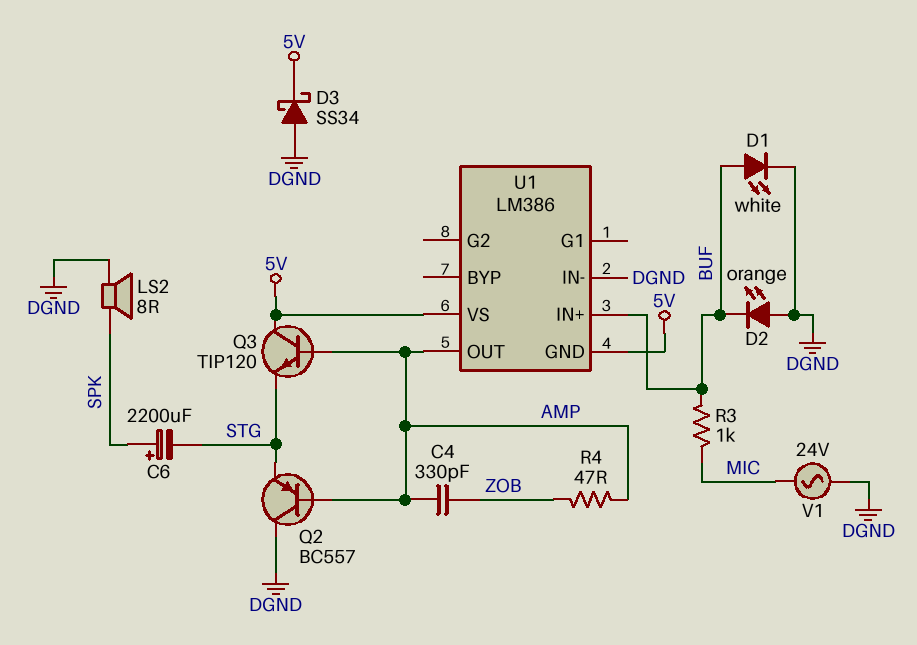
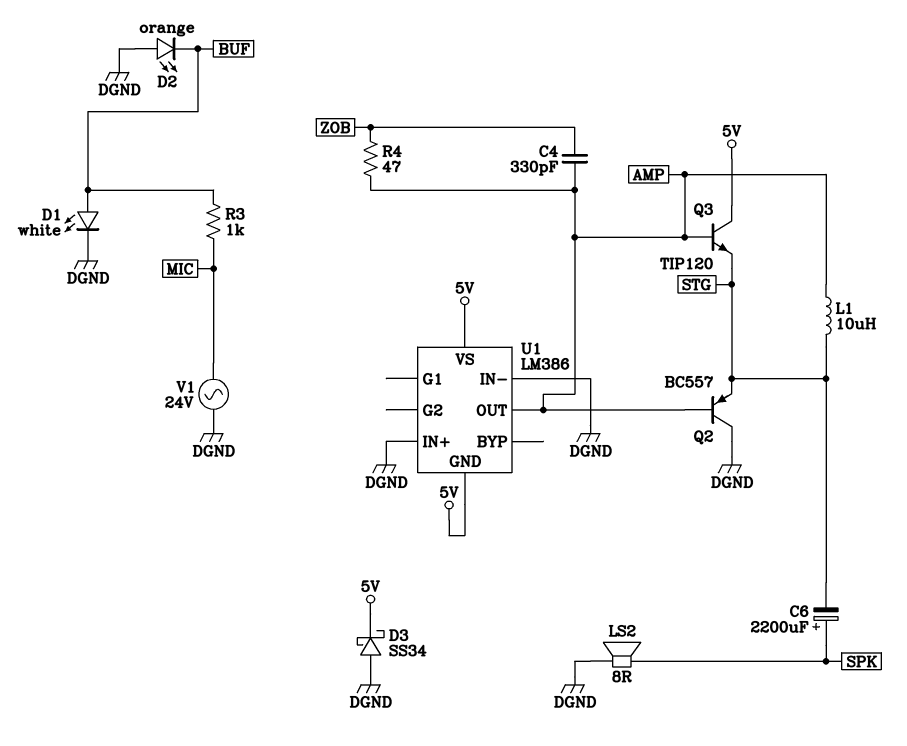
L1: none -> 10uH (AMP, STG)
U1 pin IN+: BUF -> DGND

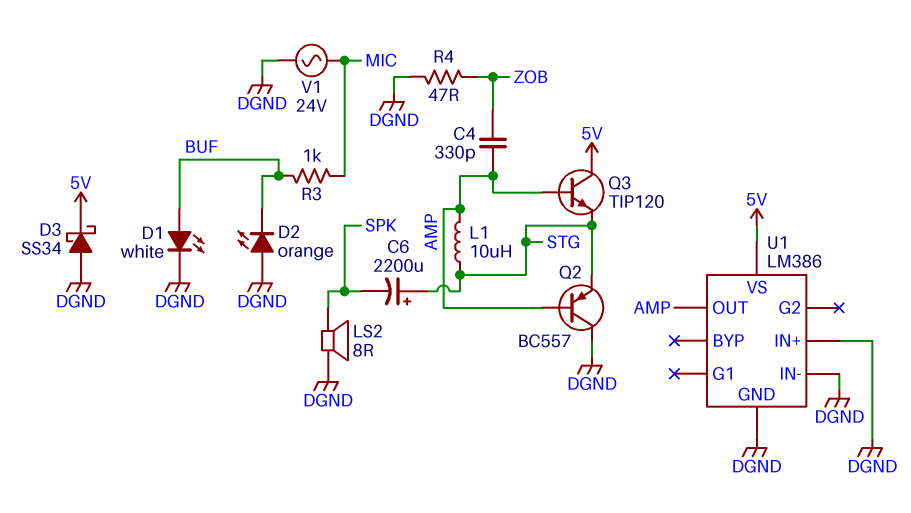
C6: 2200uF (plus SPK, minus STG) -> 2200uF (plus STG, minus SPK)
R4: 47 (AMP, ZOB) -> 47 (DGND, ZOB)
U1 pin GND: 5V -> DGND

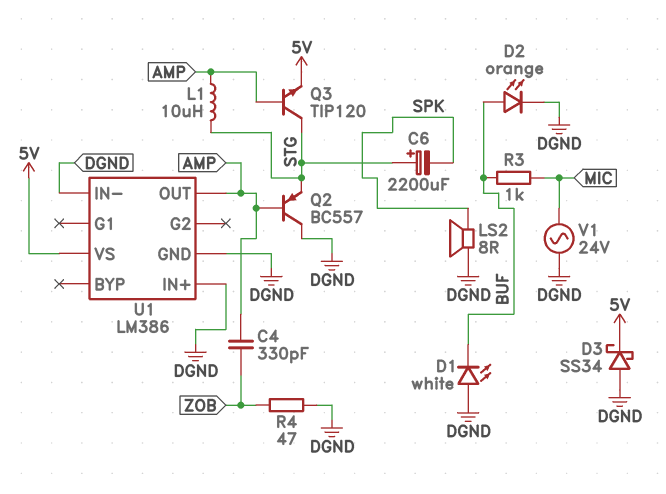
D1: LED white (A BUF, K DGND) -> LED white (A DGND, K BUF)
D2: LED orange (A DGND, K BUF) -> LED orange (A BUF, K DGND)
Q3: NPN TIP120 (B AMP, C 5V, E STG) -> NPN TIP120 (B AMP, C STG, E 5V)

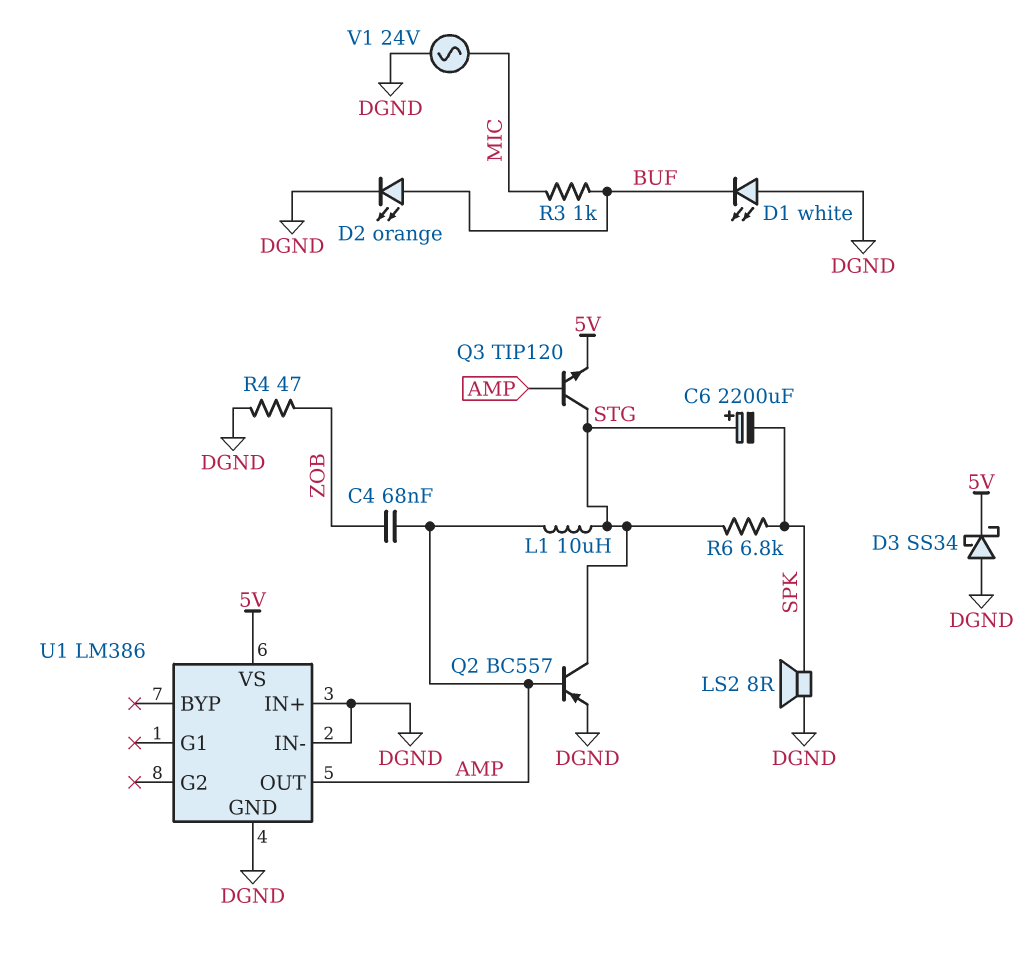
C4: 330pF (AMP, ZOB) -> 68nF (AMP, ZOB)
Q2: PNP BC557 (B AMP, C DGND, E STG) -> PNP BC557 (B AMP, C STG, E DGND)
R6: none -> 6.8k (SPK, STG)

